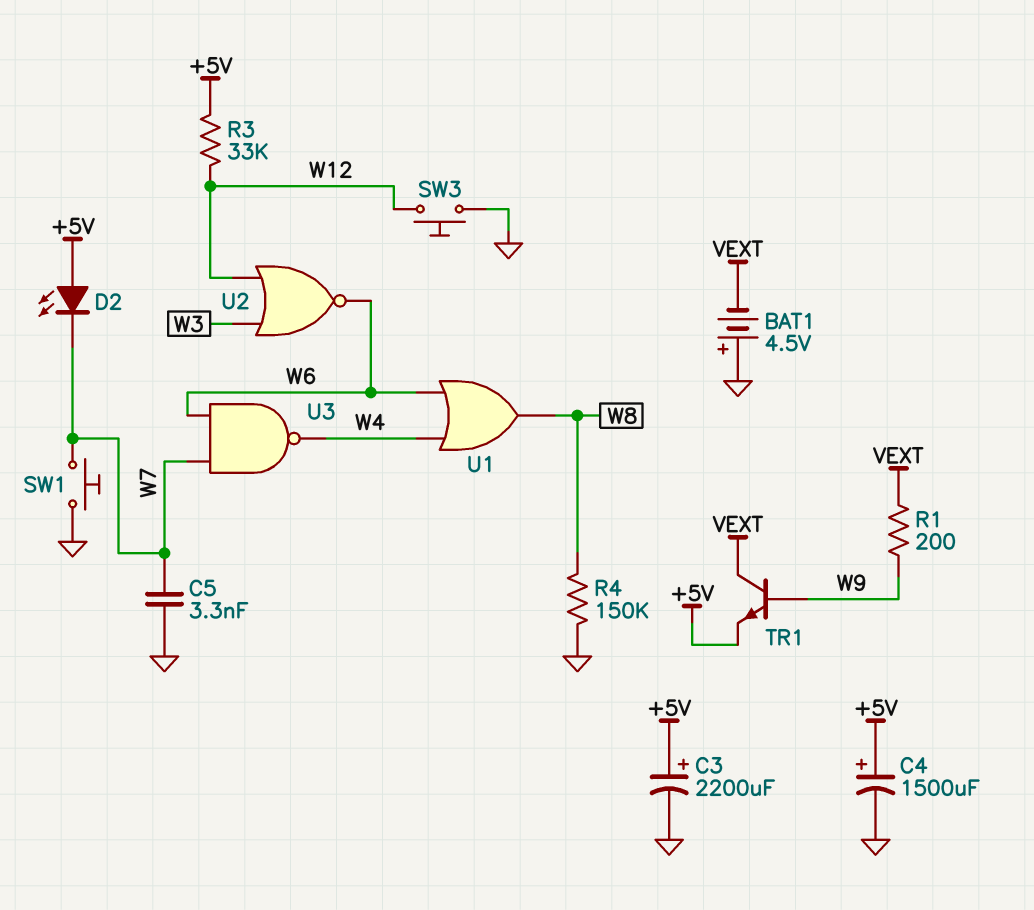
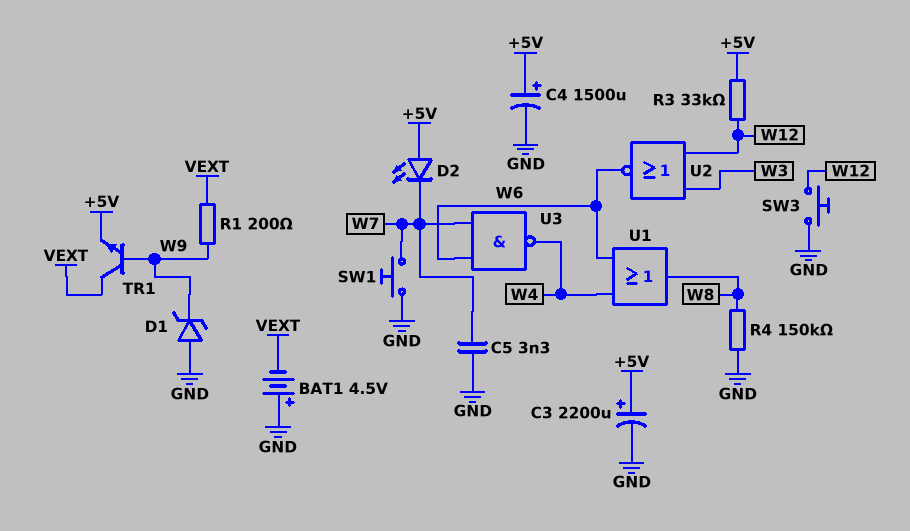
D1: none -> zener (A GND, K W9)

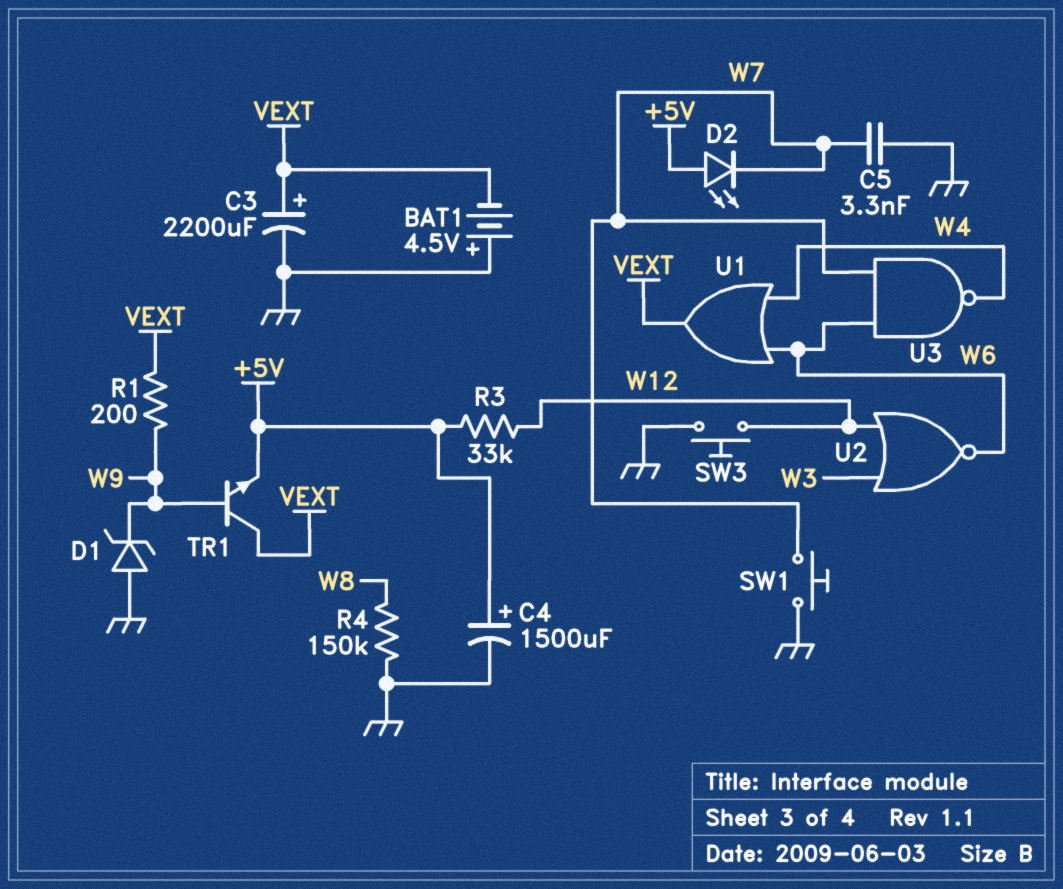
C3: 2200uF (plus +5V, minus GND) -> 2200uF (plus VEXT, minus GND)
U1: OR (in W4, in W6, out W8) -> OR (in W4, in W6, out VEXT)

